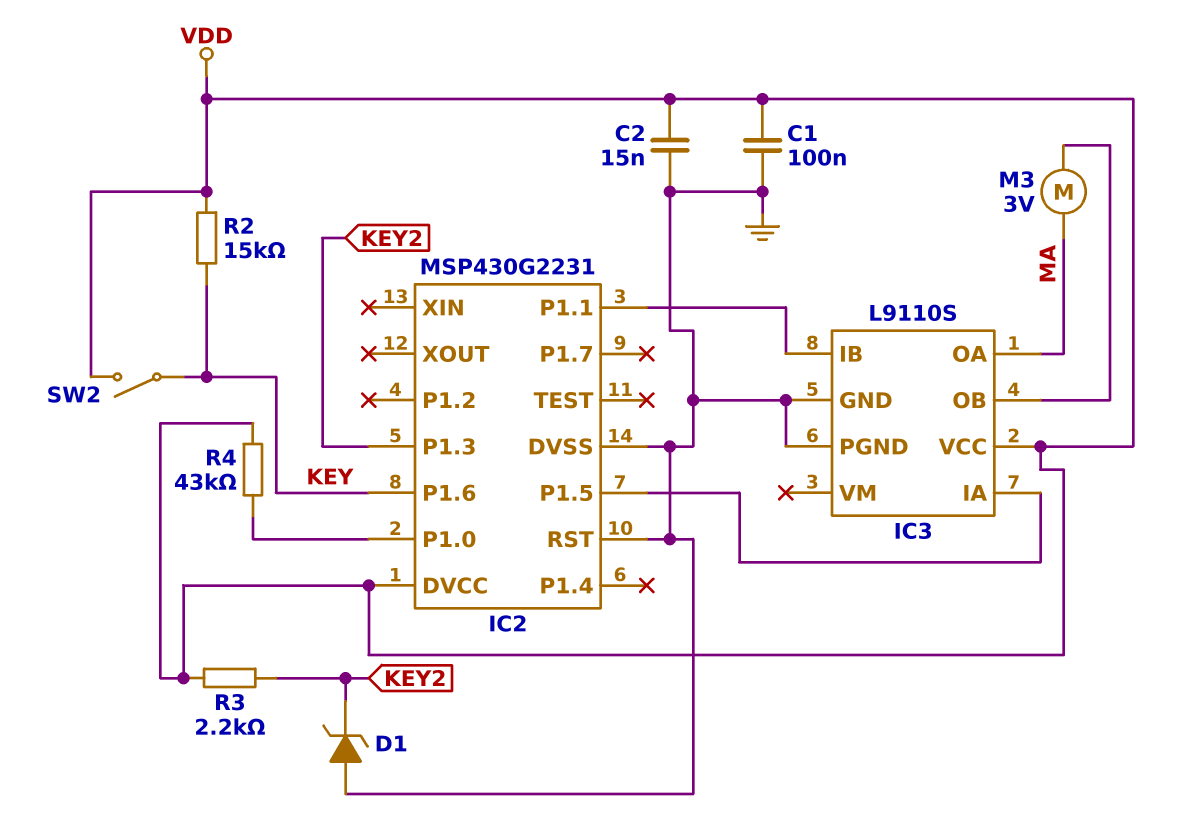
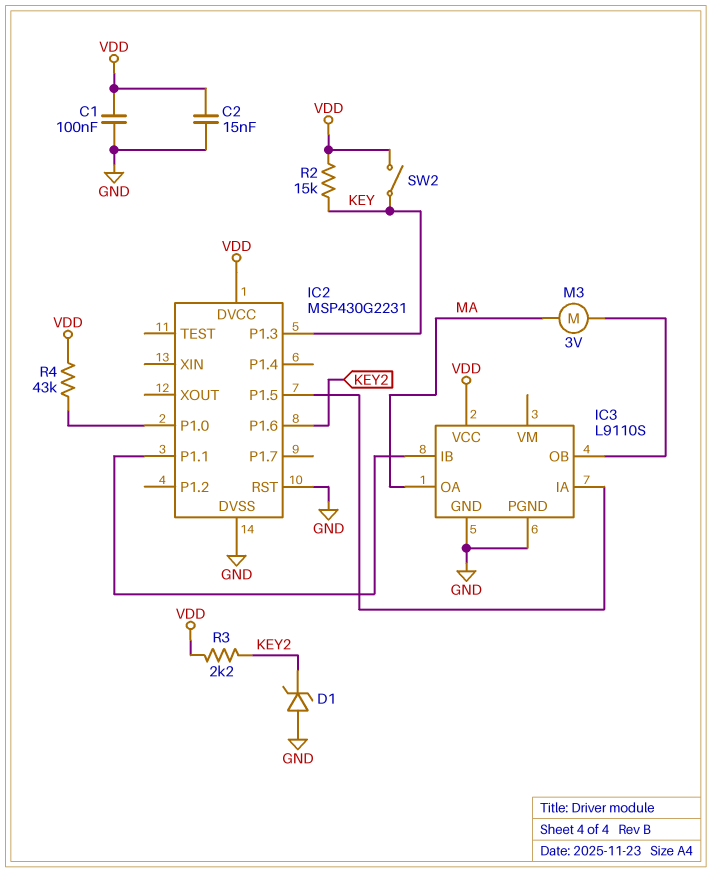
IC2 pin P1.3: KEY2 -> KEY
IC2 pin P1.6: KEY -> KEY2

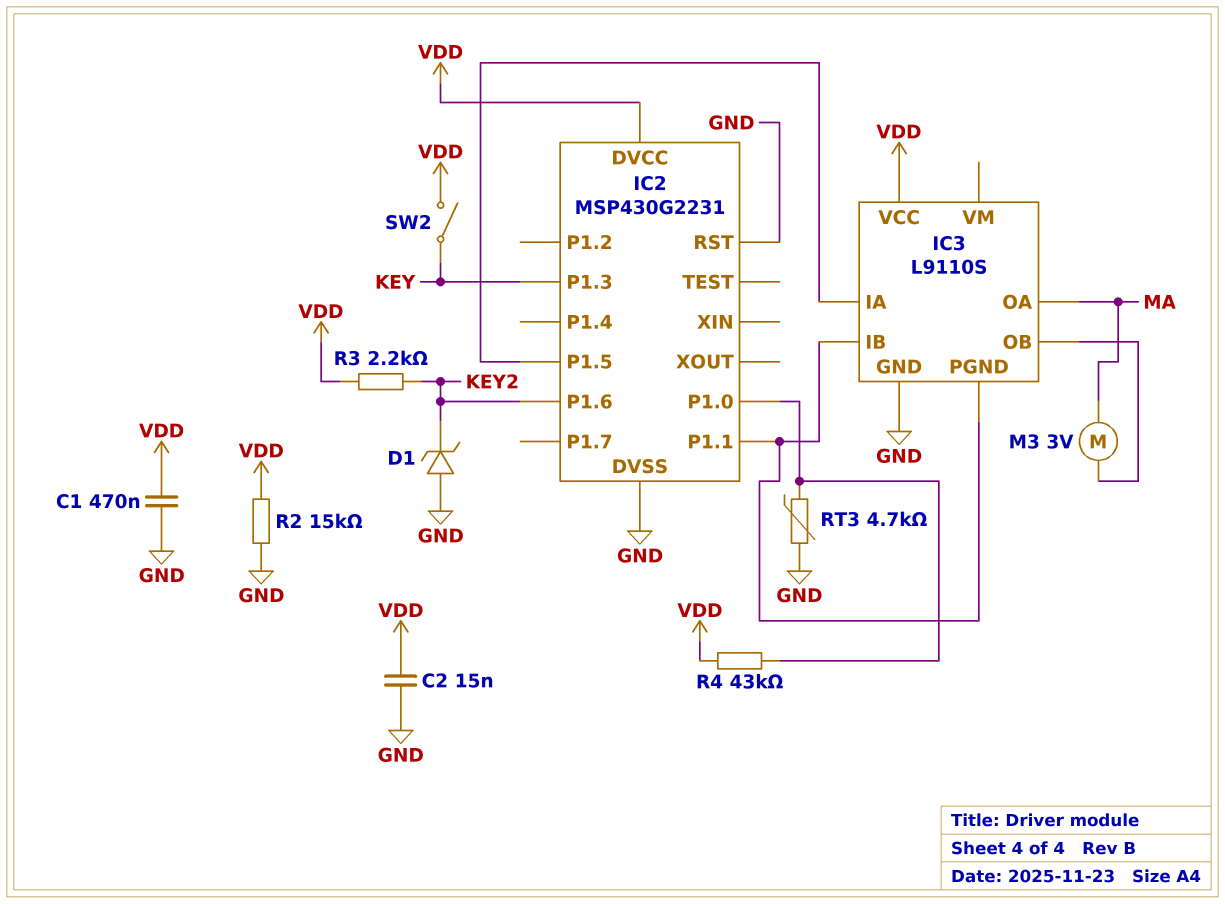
C1: 100nF (GND, VDD) -> 470nF (GND, VDD)
IC3 pin PGND: GND -> IC2/P1.1
R2: 15k (KEY, VDD) -> 15k (GND, VDD)
RT3: none -> 4.7k (GND, IC2/P1.0)

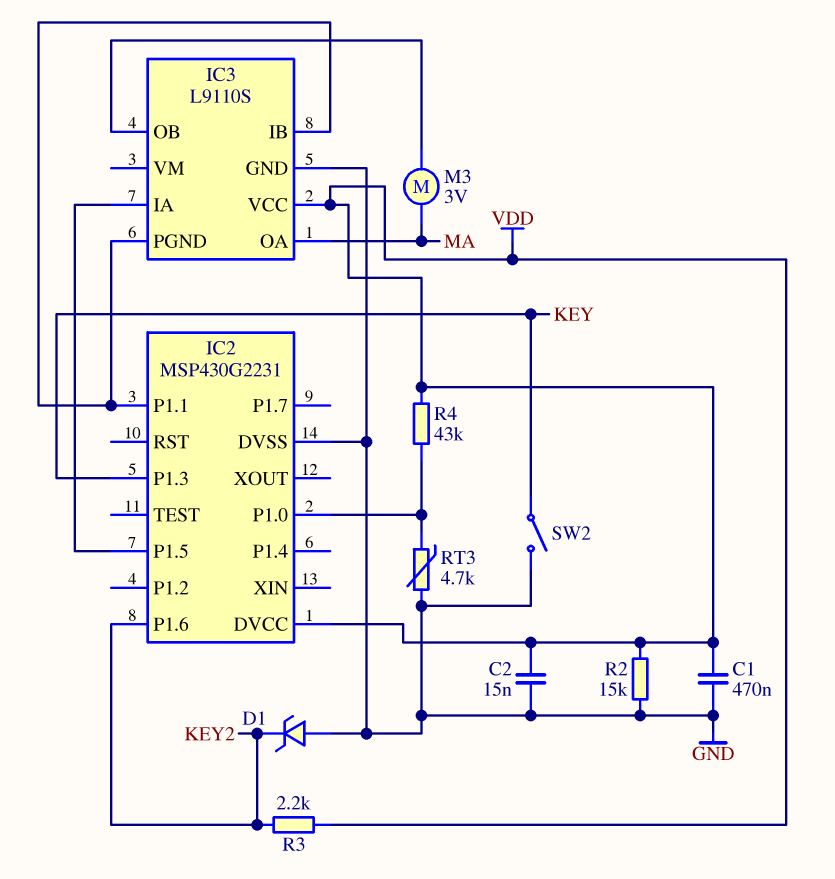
IC2 pin RST: GND -> none
SW2: switch (KEY, VDD) -> switch (GND, KEY)

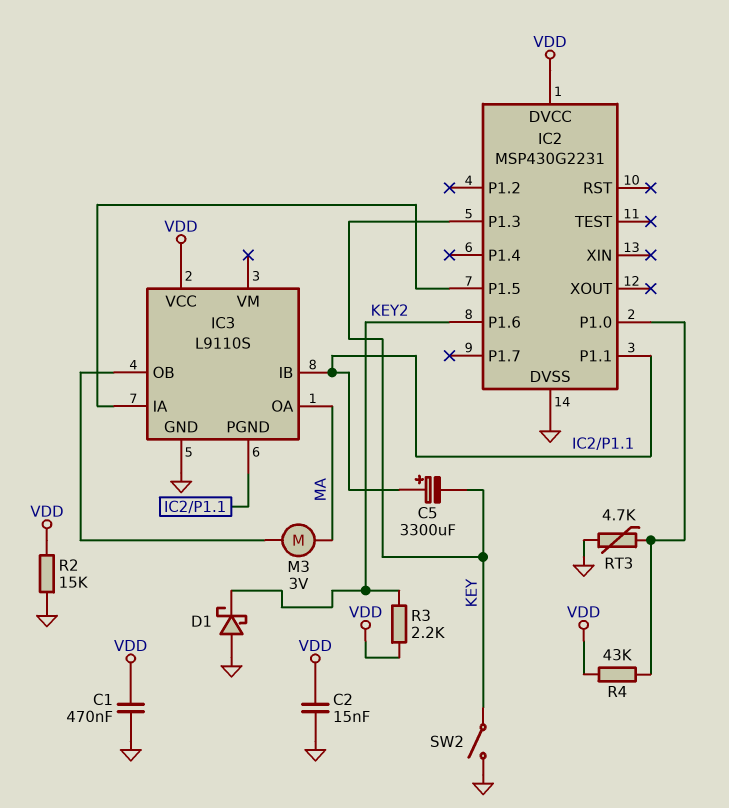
C5: none -> 3300uF (plus IC2/P1.1, minus KEY)
D1: zener (A GND, K KEY2) -> schottky (A GND, K KEY2)

